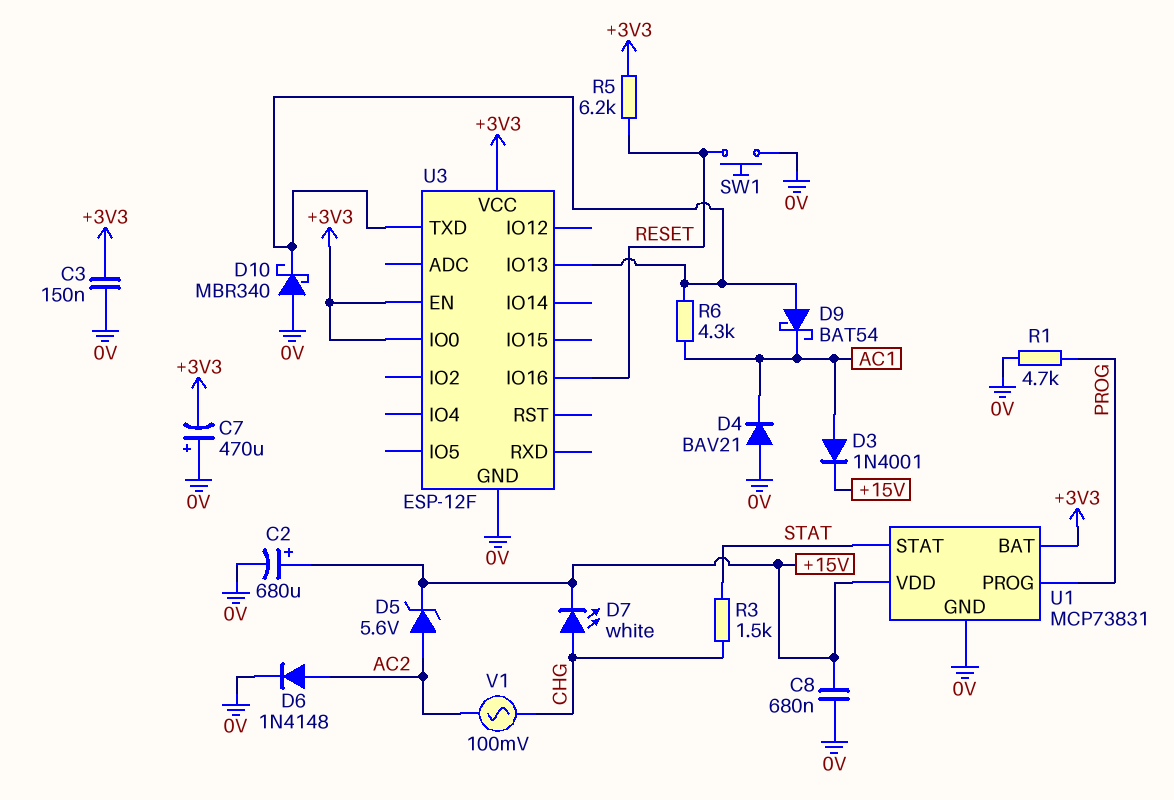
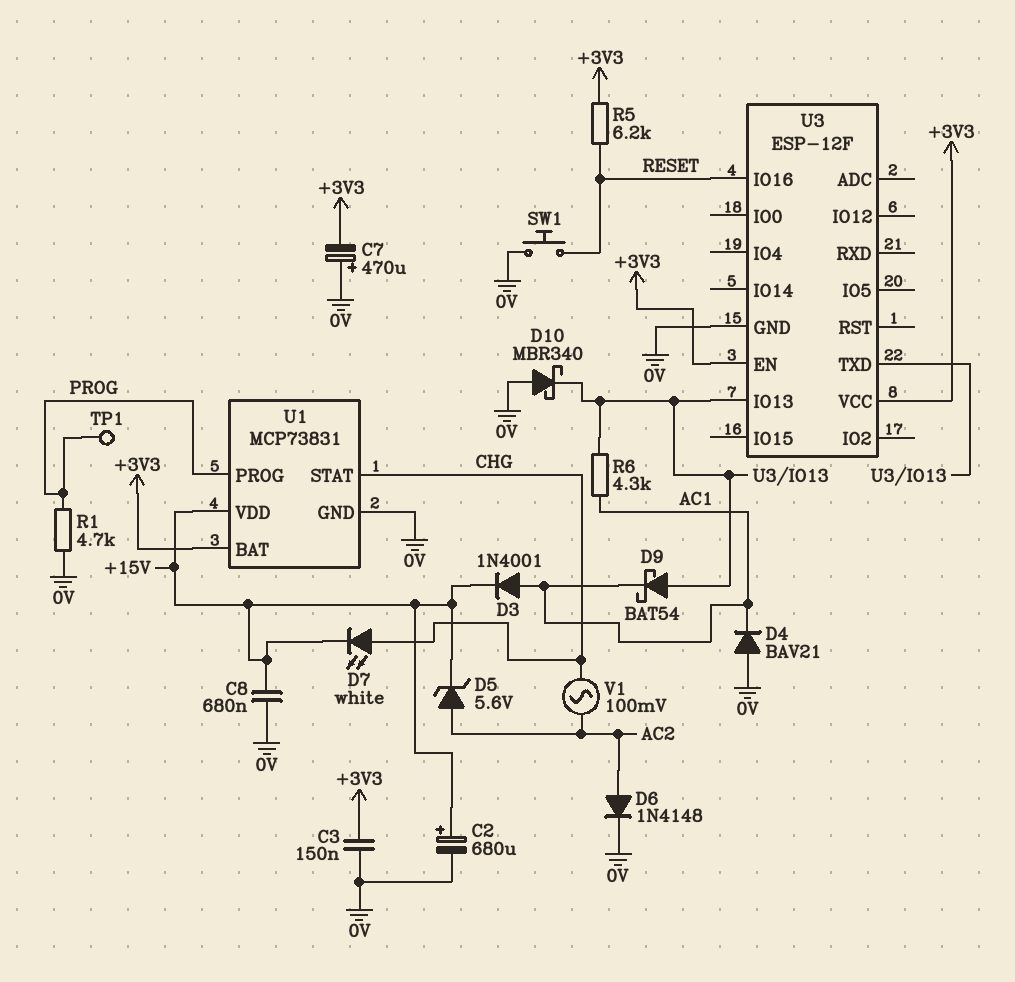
R3: 1.5k (CHG, STAT) -> none
TP1: none -> test point (PROG)
U1 pin STAT: STAT -> CHG
U3 pin IO0: +3V3 -> none

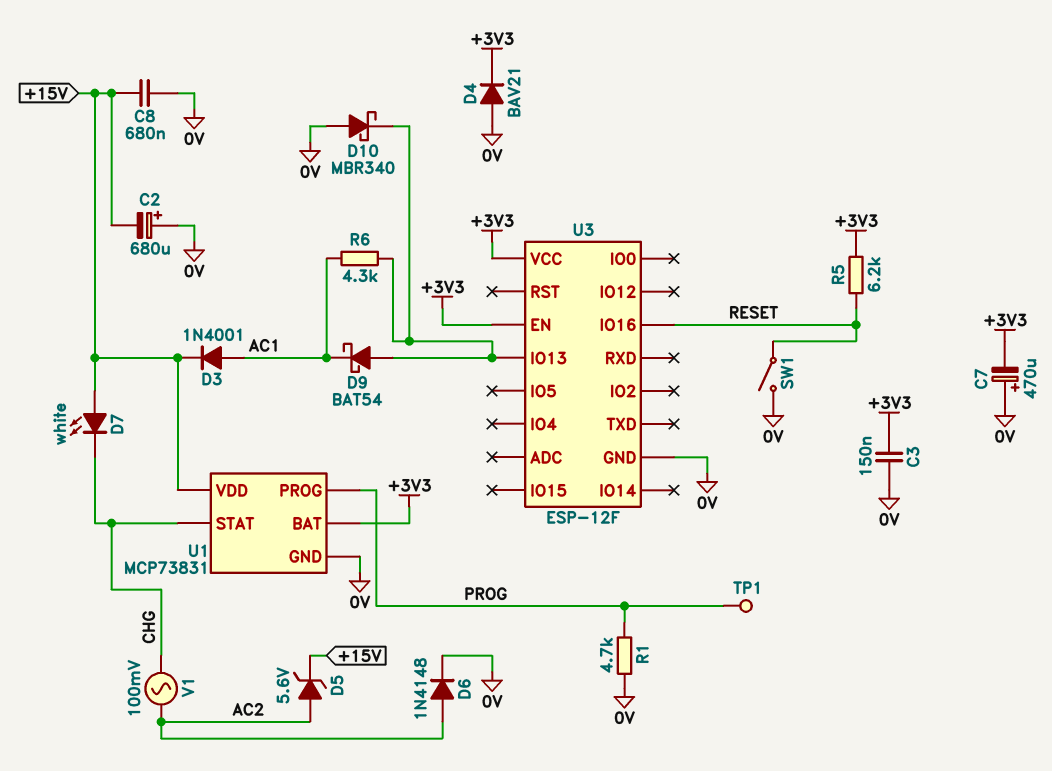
C2: 680uF (plus +15V, minus 0V) -> 680uF (plus 0V, minus +15V)
D4: diode BAV21 (A 0V, K AC1) -> diode BAV21 (A 0V, K +3V3)
D7: LED white (A CHG, K +15V) -> LED white (A +15V, K CHG)
SW1: button (0V, RESET) -> switch (0V, RESET)
U3 pin TXD: U3/IO13 -> none

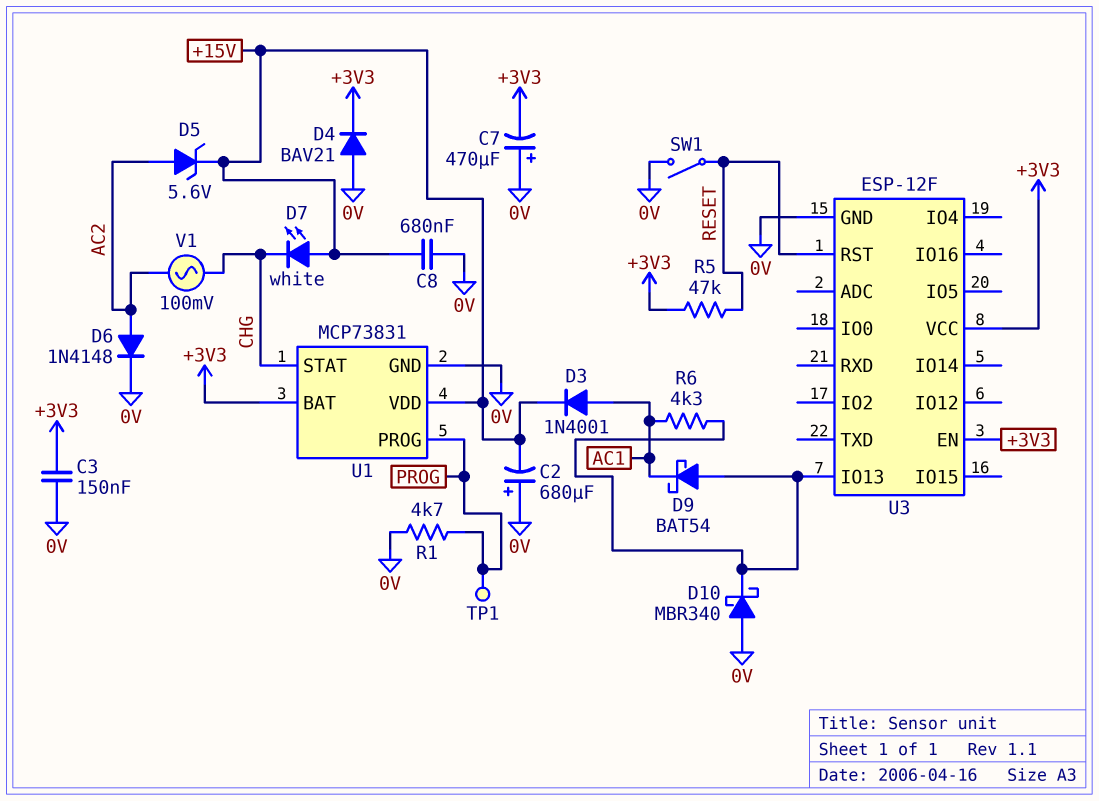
R5: 6.2k (+3V3, RESET) -> 47k (+3V3, RESET)
U3 pin IO16: RESET -> none
U3 pin RST: none -> RESET

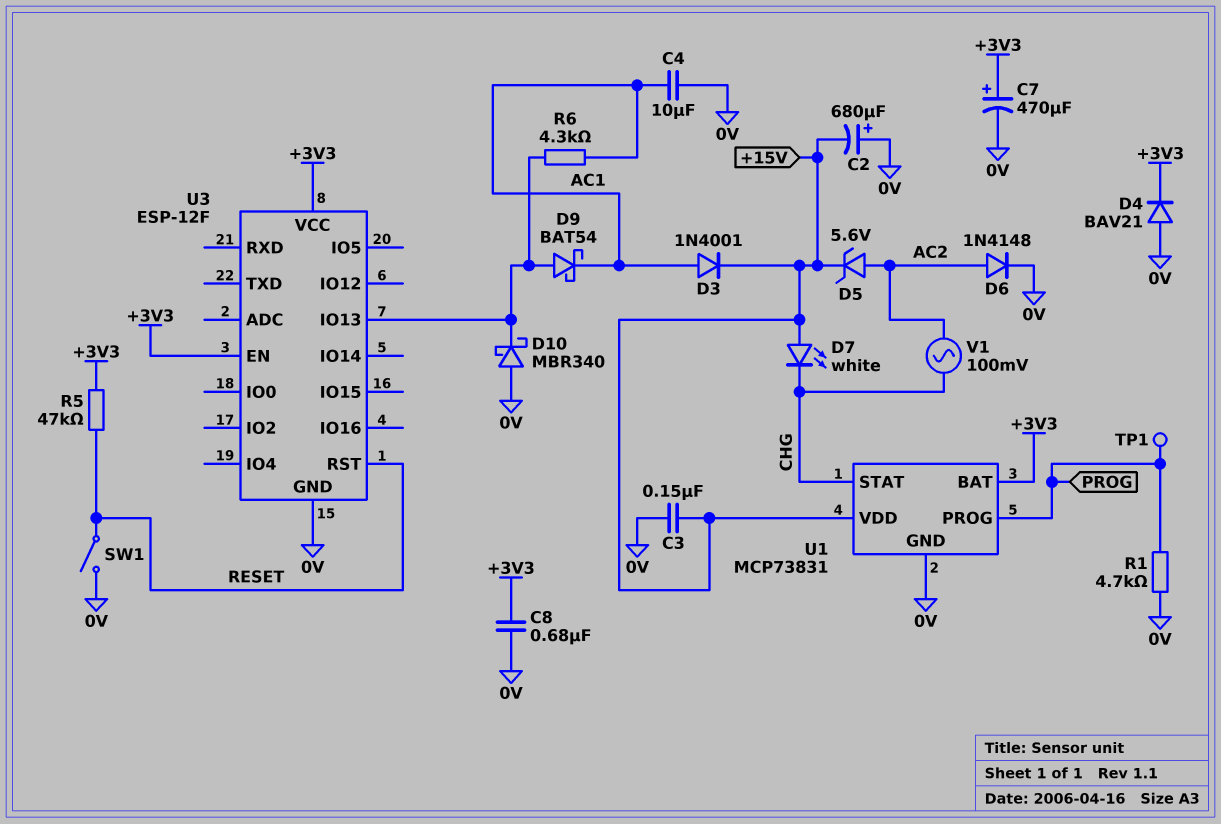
C3: 150nF (+3V3, 0V) -> 150nF (+15V, 0V)
C4: none -> 10uF (0V, AC1)
C7: 470uF (plus 0V, minus +3V3) -> 470uF (plus +3V3, minus 0V)
C8: 680nF (+15V, 0V) -> 680nF (+3V3, 0V)

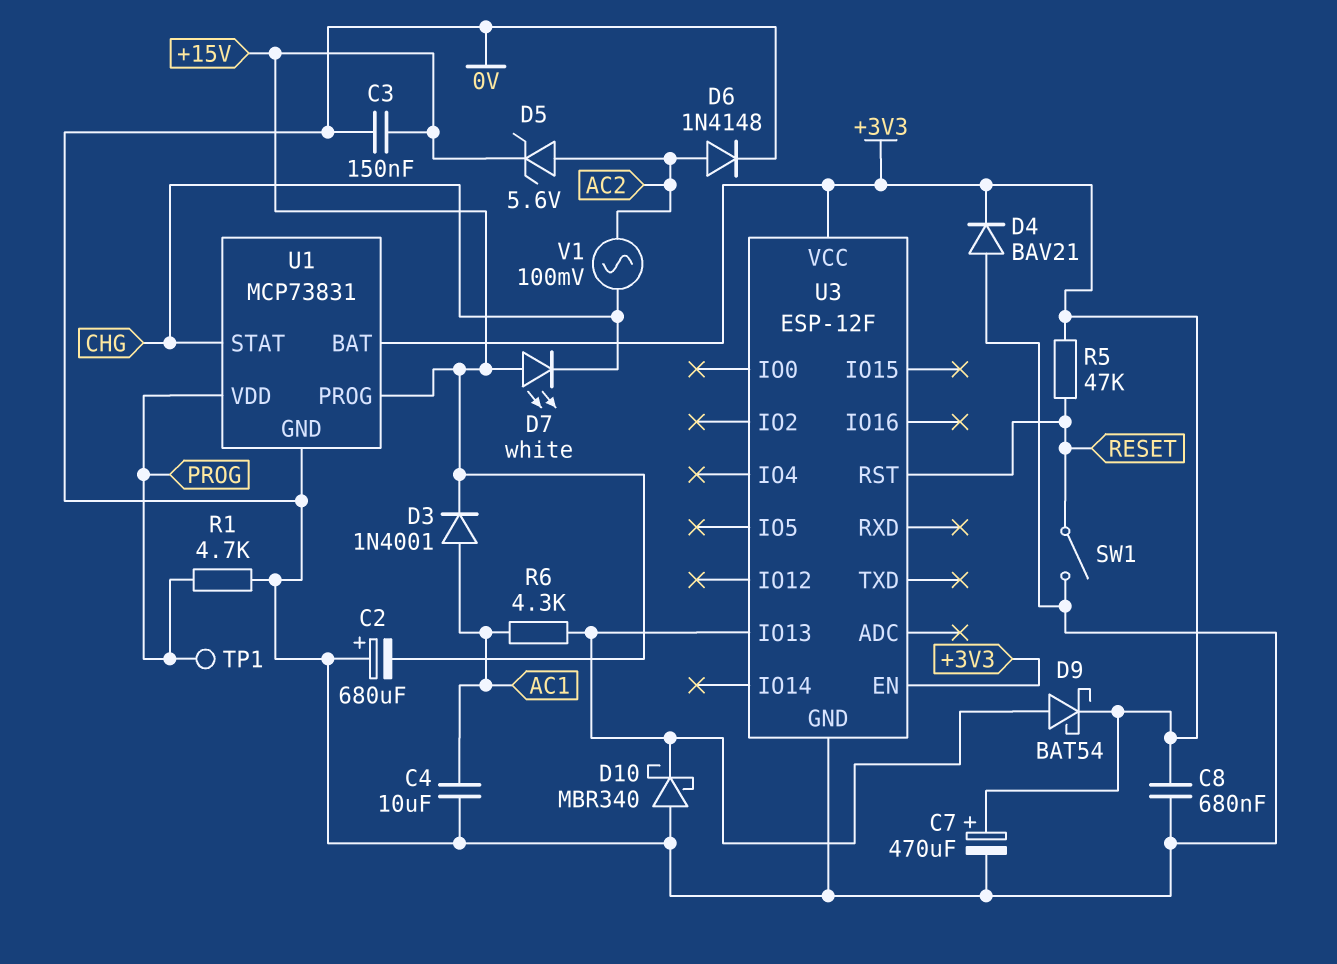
D9: schottky BAT54 (A U3/IO13, K AC1) -> schottky BAT54 (A U3/IO13, K +3V3)
U1 pin PROG: PROG -> +15V
U1 pin VDD: +15V -> PROG

